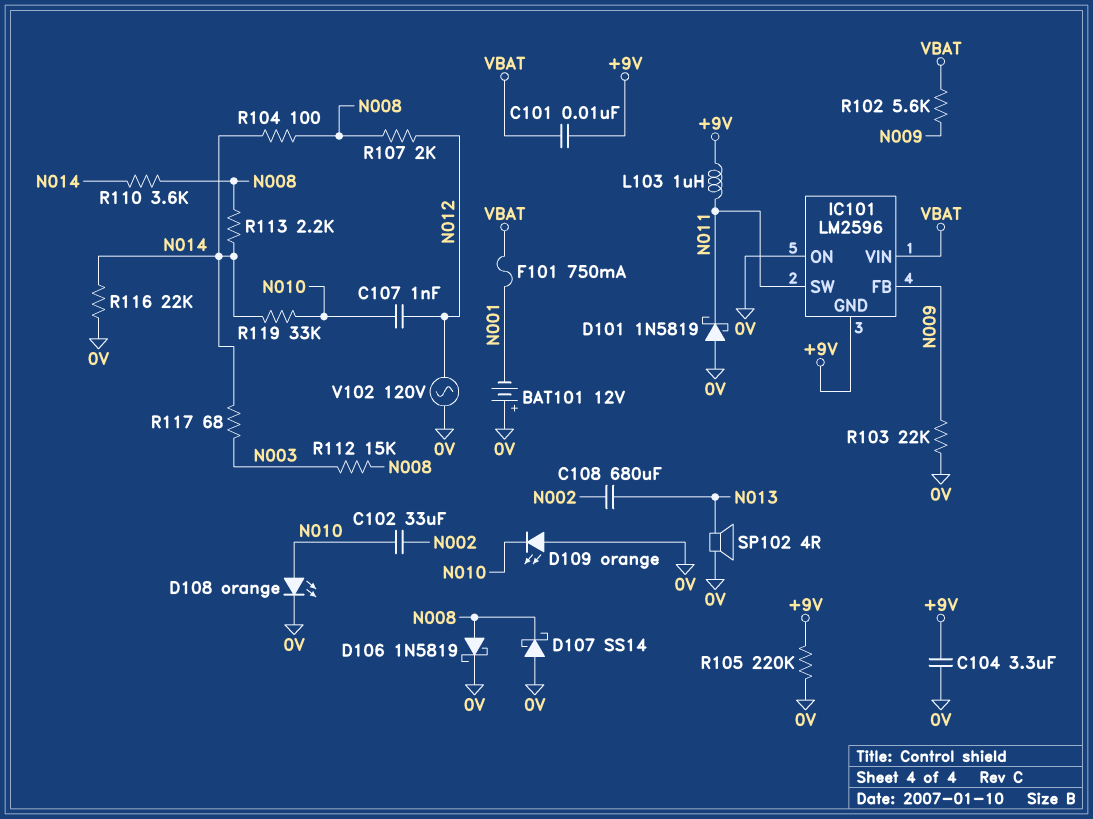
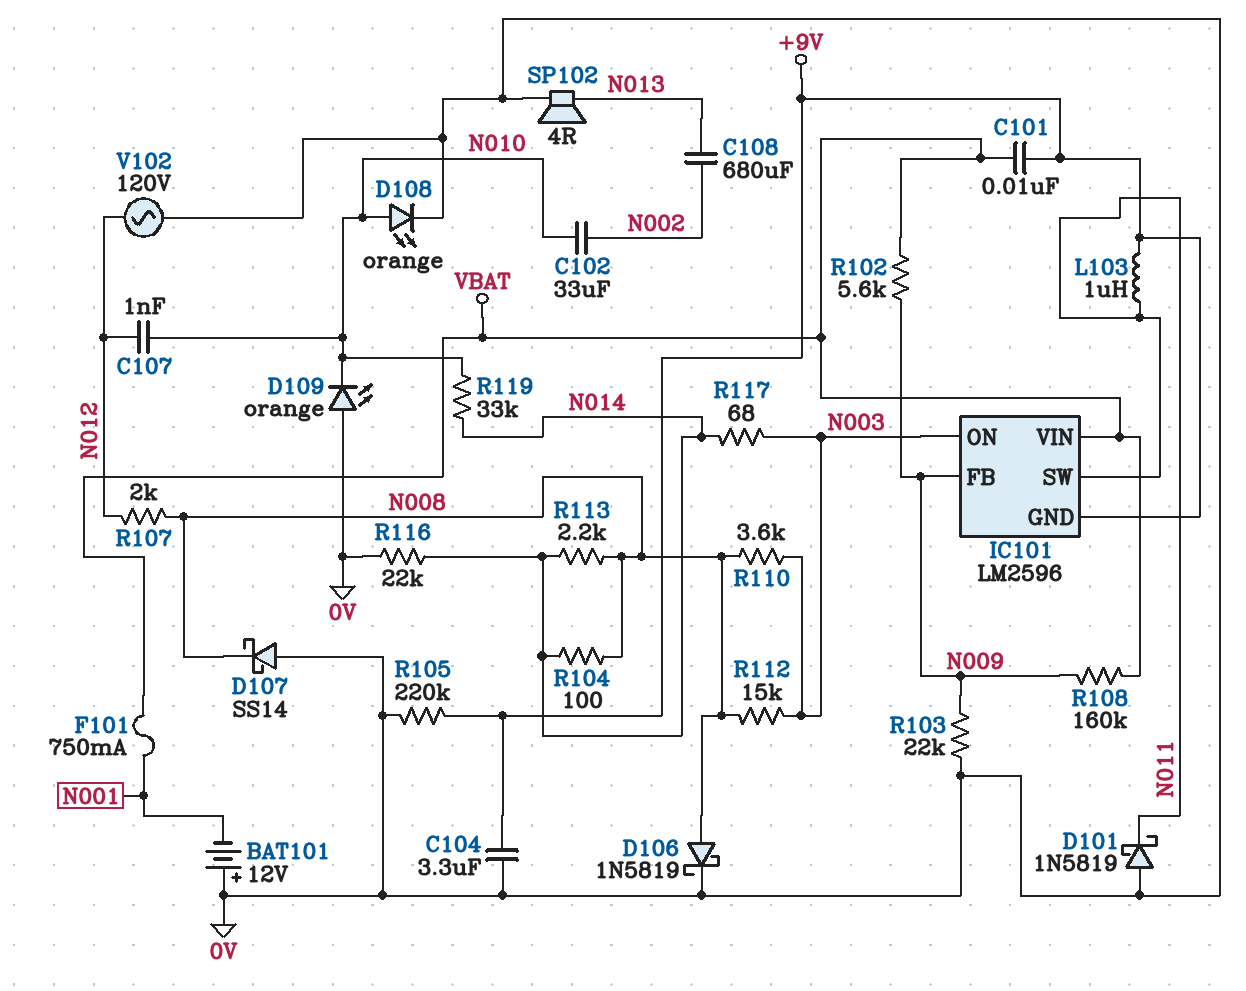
IC101 pin ON: 0V -> N003
R108: none -> 160k (N009, VBAT)
R110: 3.6k (N008, N014) -> 3.6k (N003, N008)

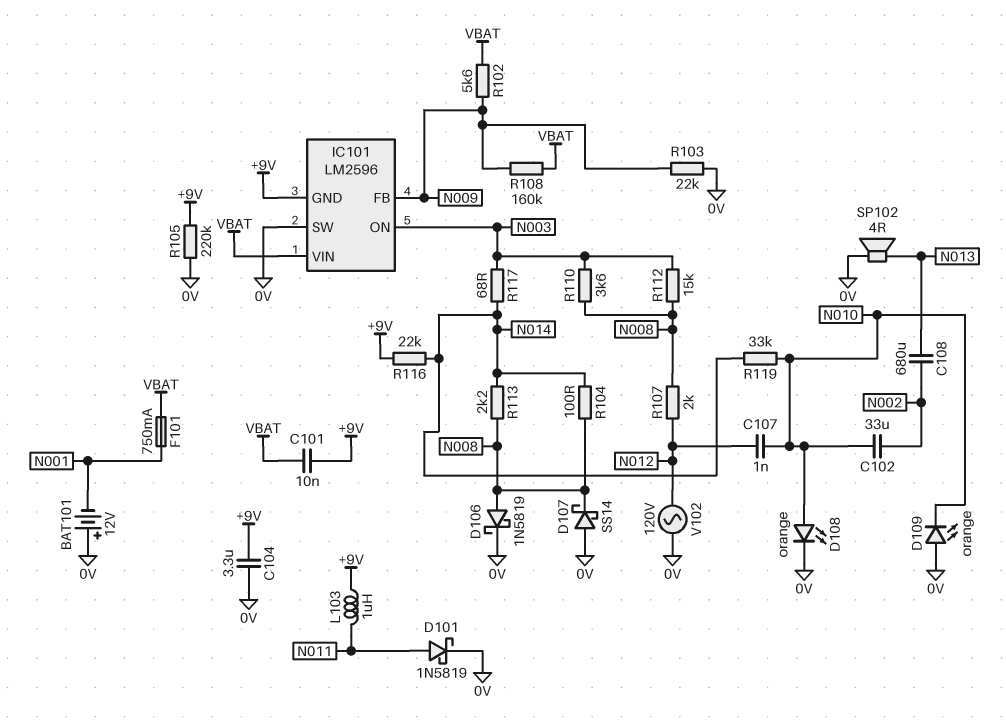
D101: schottky 1N5819 (A 0V, K N011) -> schottky 1N5819 (A N011, K 0V)
IC101 pin SW: N011 -> 0V
R116: 22k (0V, N014) -> 22k (+9V, N014)

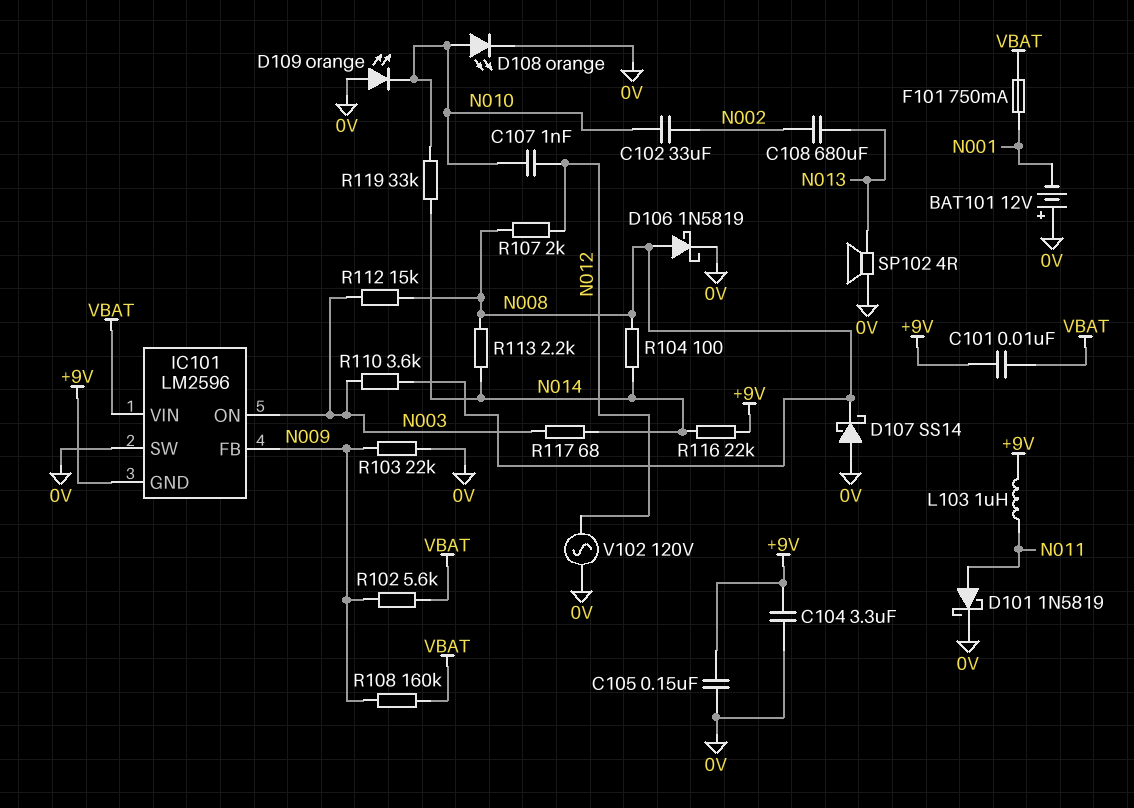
C105: none -> 150nF (+9V, 0V)
R105: 220k (+9V, 0V) -> none

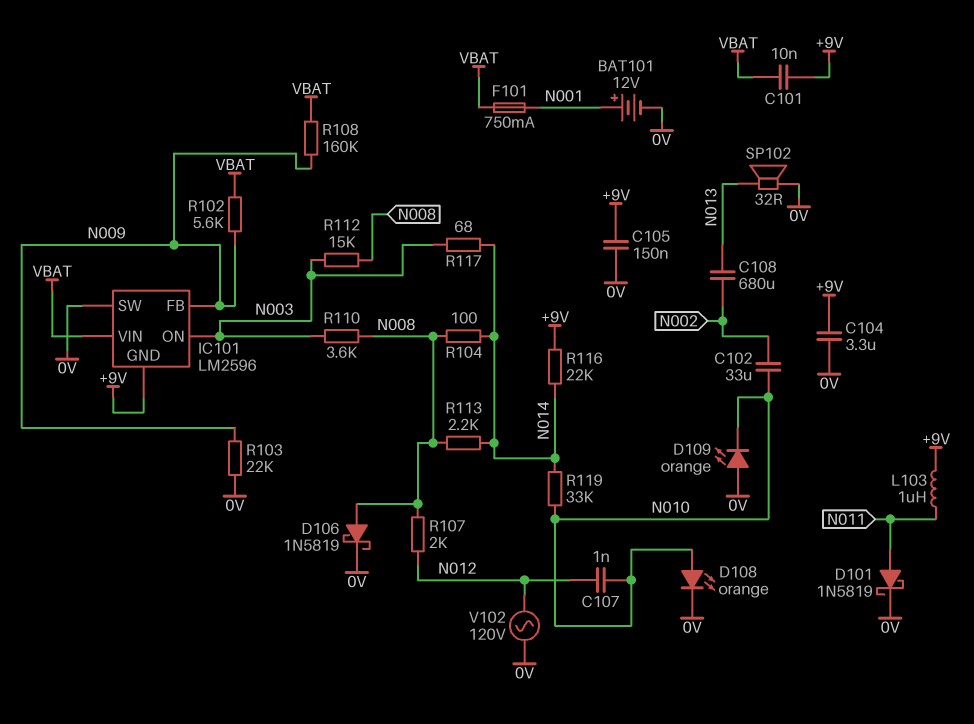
BAT101: 12V (plus 0V, minus N001) -> 12V (plus N001, minus 0V)
D107: schottky SS14 (A 0V, K N008) -> none
SP102: speaker 4R (0V, N013) -> speaker 32R (0V, N013)

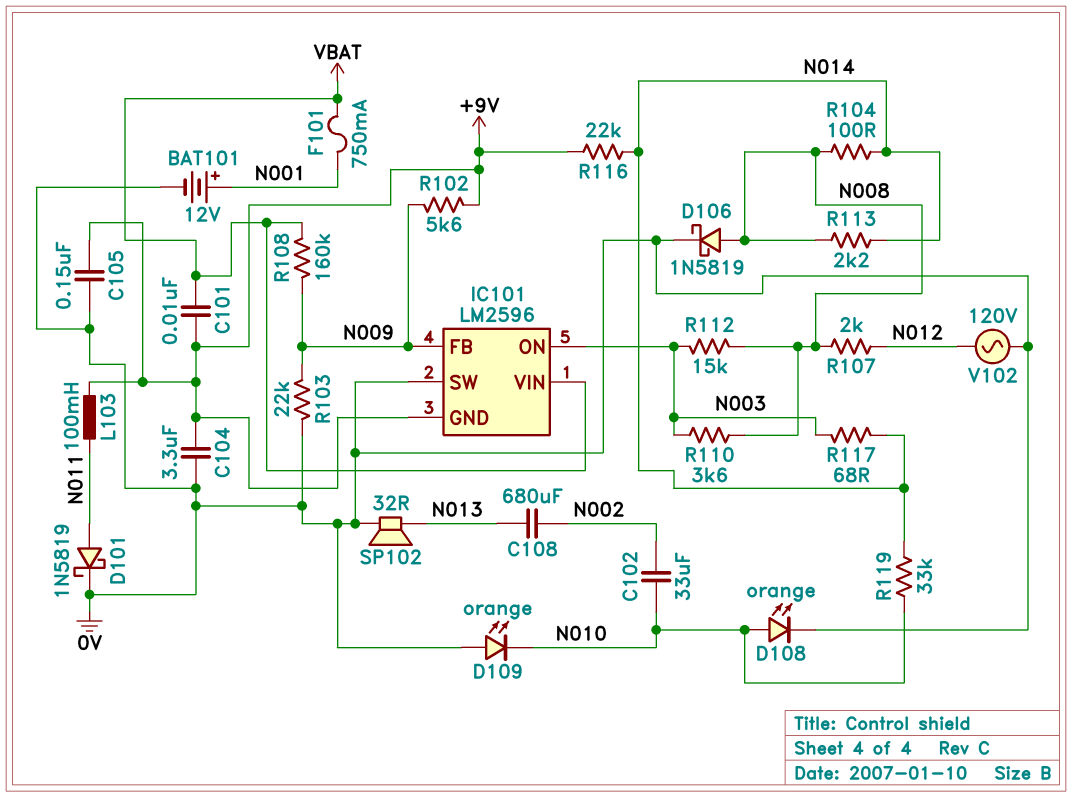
C107: 1nF (N010, N012) -> none
L103: 1uH (+9V, N011) -> 100mH (+9V, N011)
R102: 5.6k (N009, VBAT) -> 5.6k (+9V, N009)

